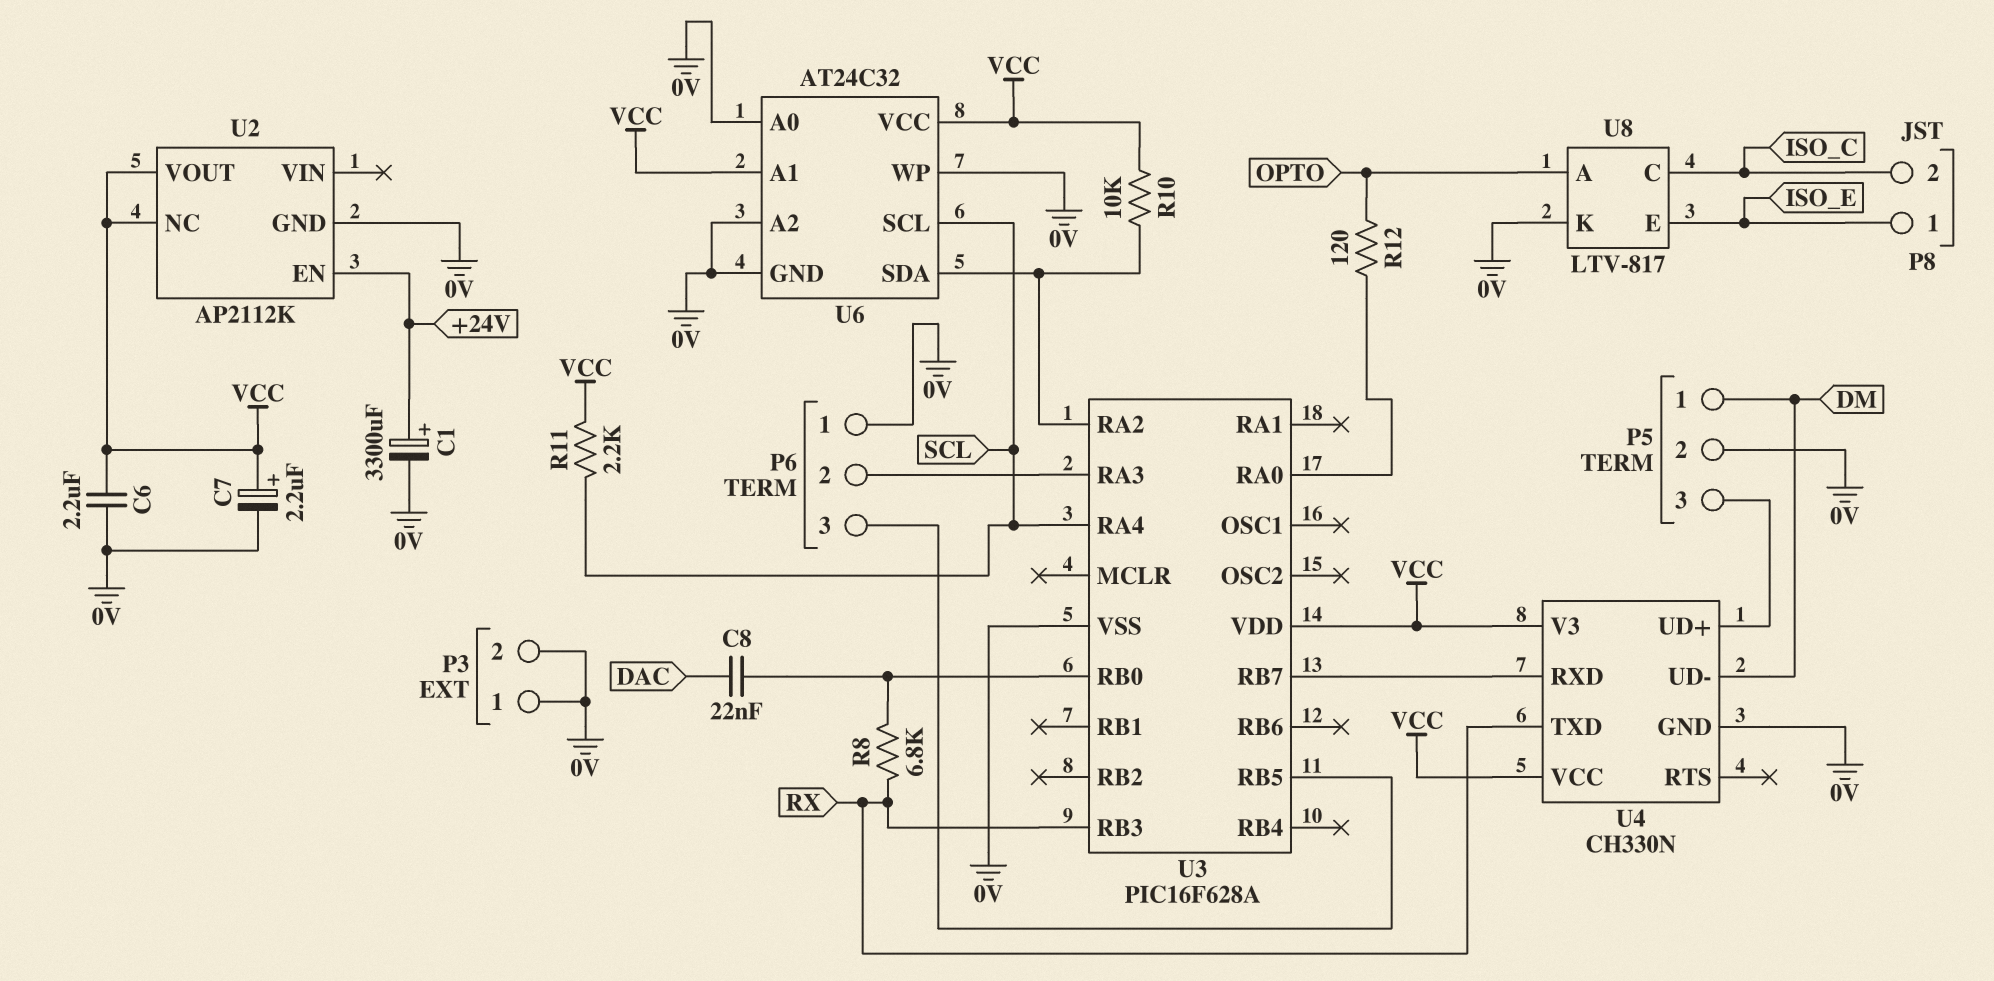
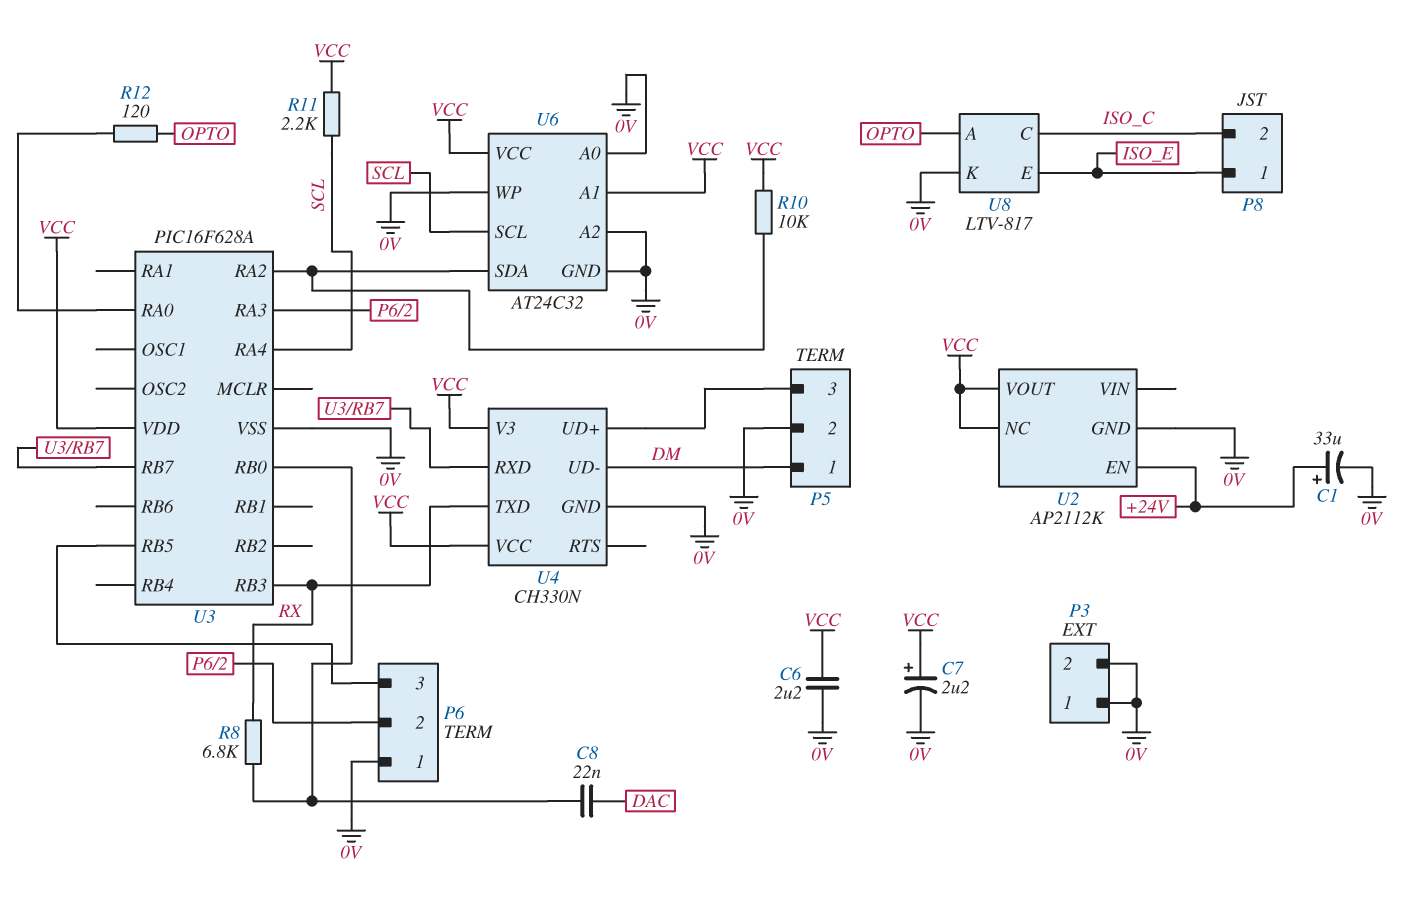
C1: 3300uF (plus +24V, minus 0V) -> 33uF (plus +24V, minus 0V)

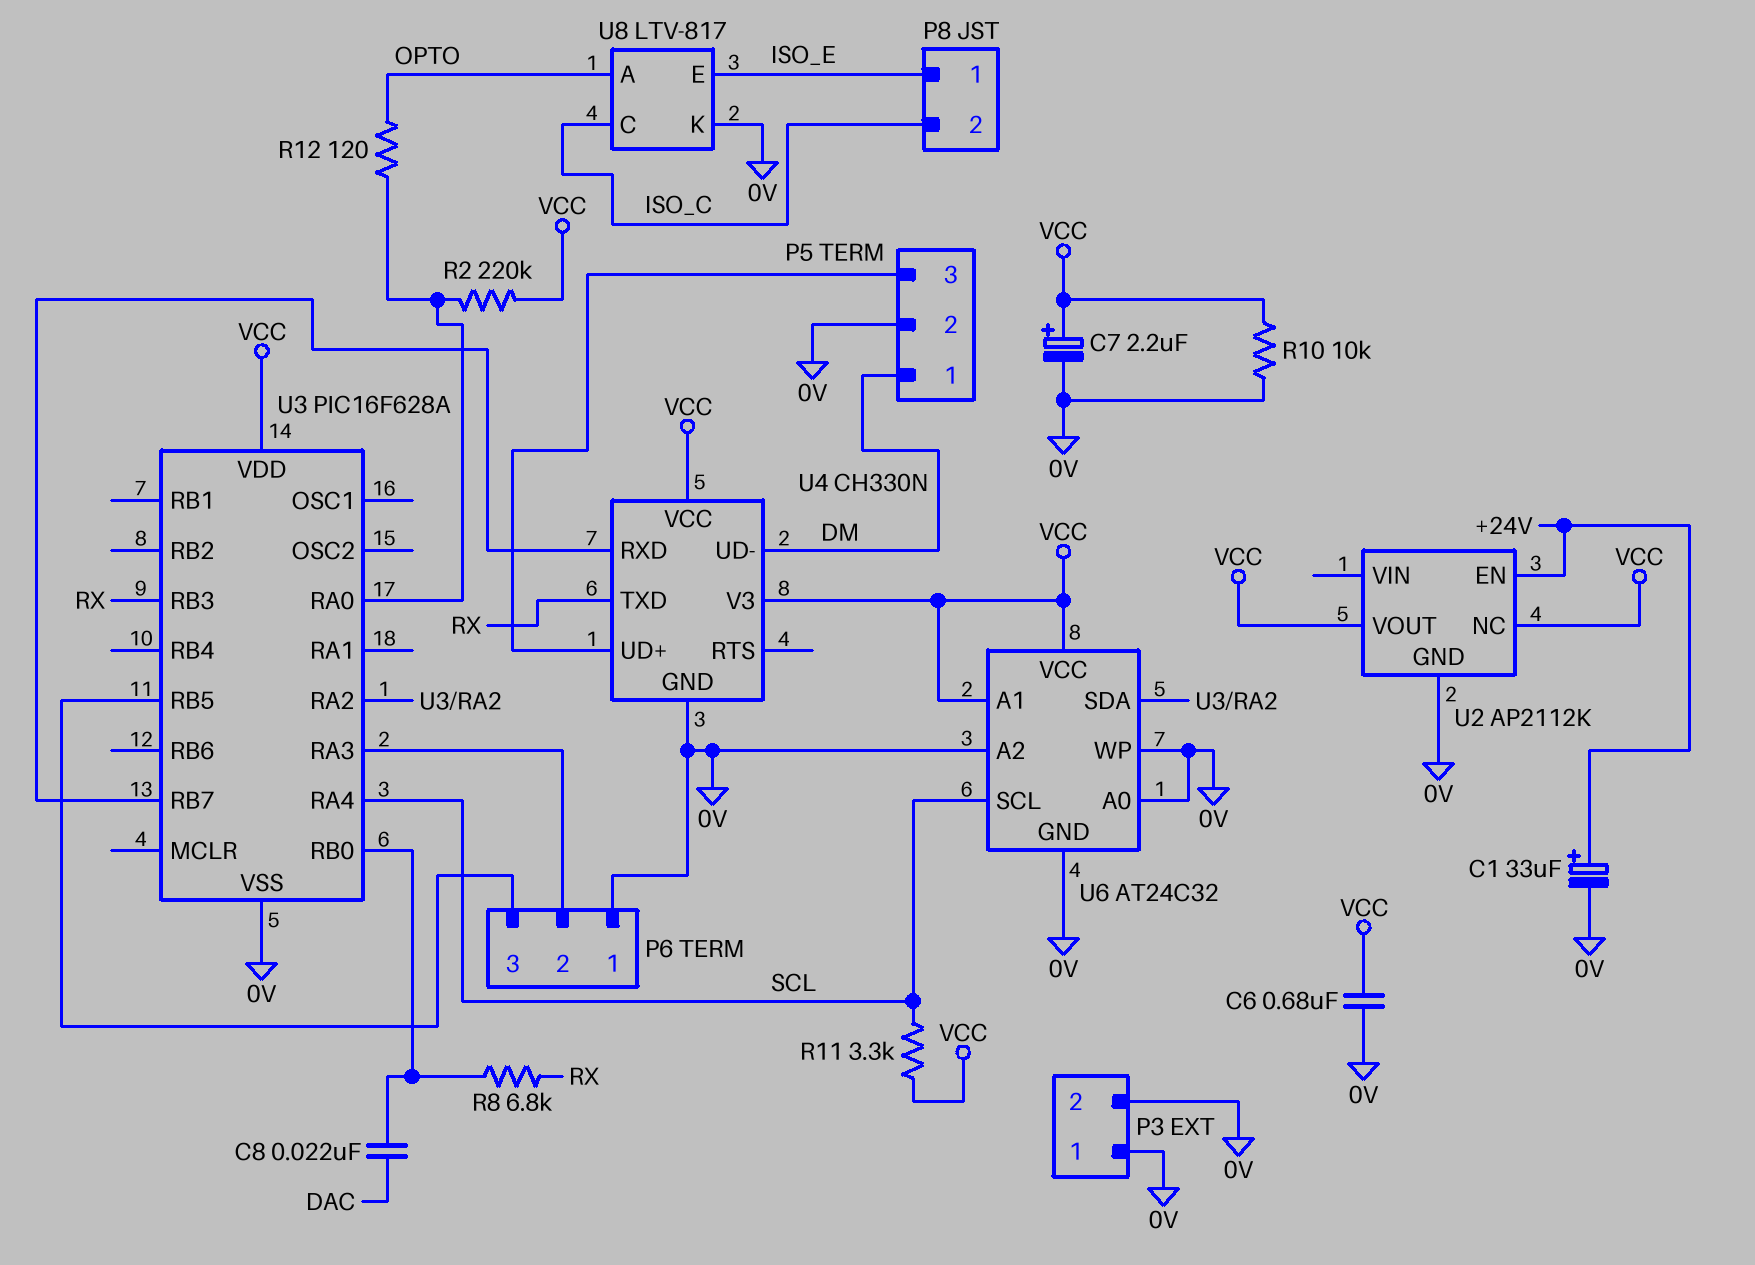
C6: 2.2uF (0V, VCC) -> 680nF (0V, VCC)
R2: none -> 220k (U3/RA0, VCC)
R10: 10k (U3/RA2, VCC) -> 10k (0V, VCC)
R11: 2.2k (SCL, VCC) -> 3.3k (SCL, VCC)

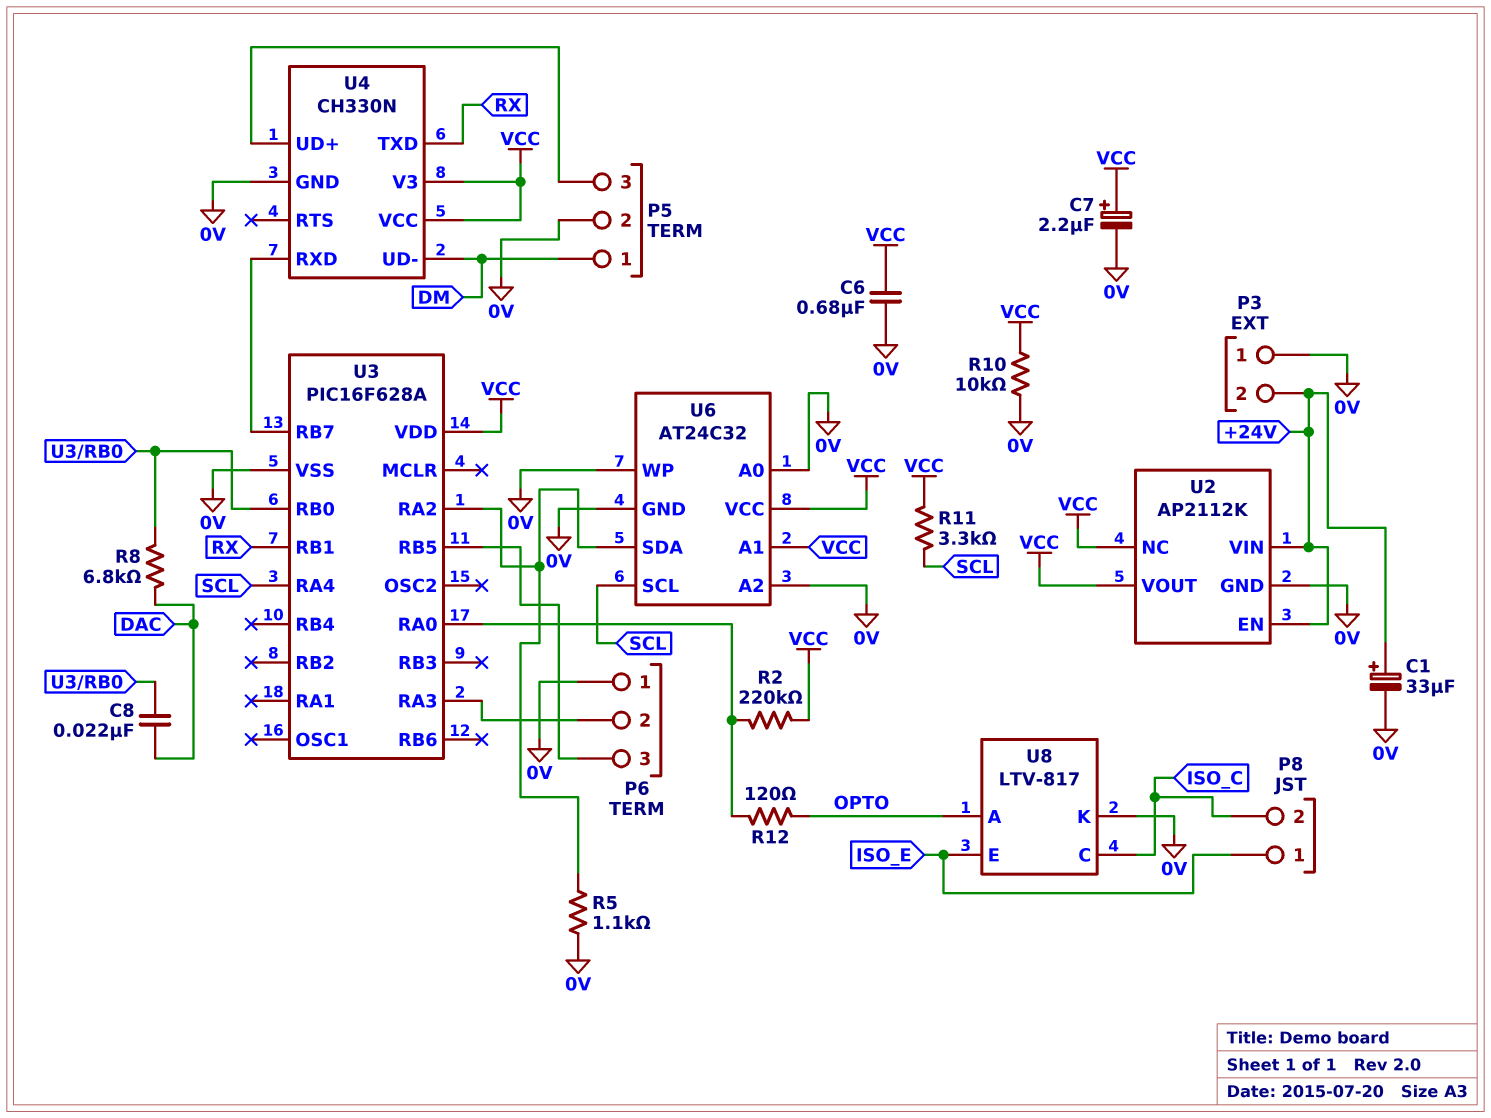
P3 pin 2: 0V -> +24V
R5: none -> 1.1k (0V, U3/RA2)
R8: 6.8k (RX, U3/RB0) -> 6.8k (DAC, U3/RB0)
U2 pin VIN: none -> +24V
U3 pin RB1: none -> RX
U3 pin RB3: RX -> none

